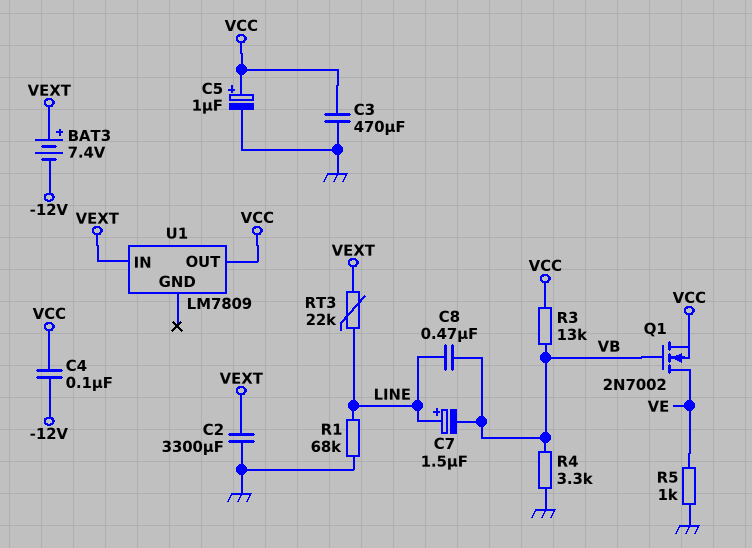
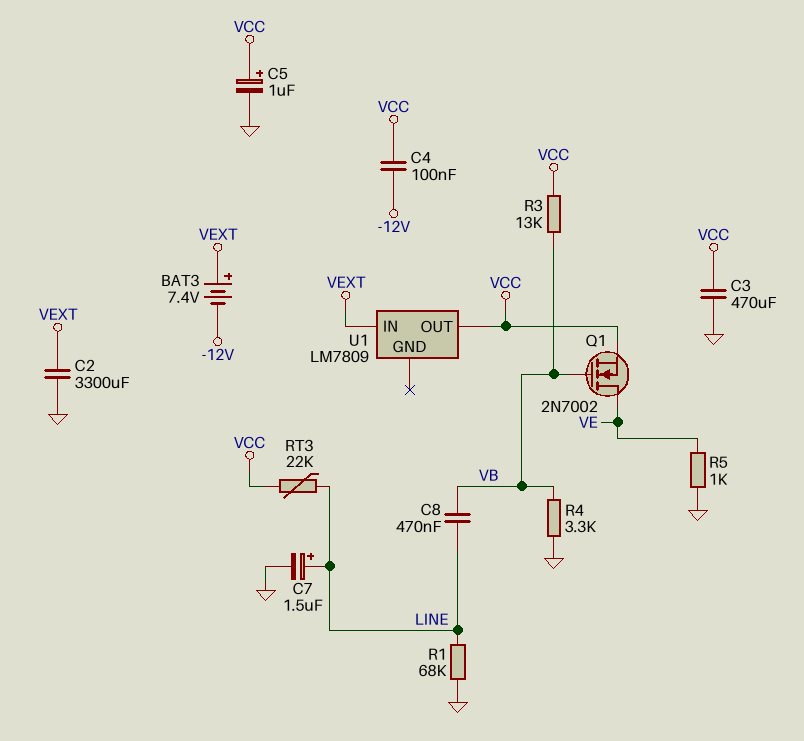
C7: 1.5uF (plus LINE, minus VB) -> 1.5uF (plus LINE, minus GND)
RT3: 22k (LINE, VEXT) -> 22k (LINE, VCC)

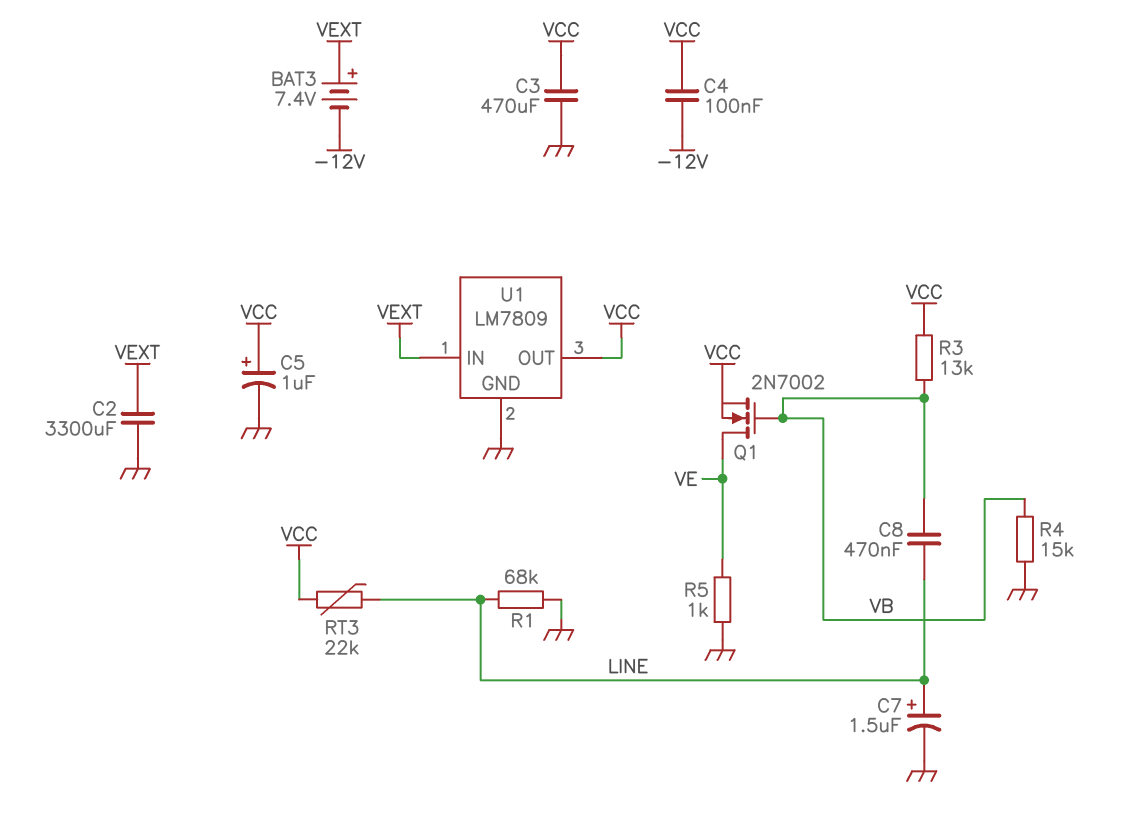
R4: 3.3k (GND, VB) -> 15k (GND, VB)
U1 pin GND: none -> GND

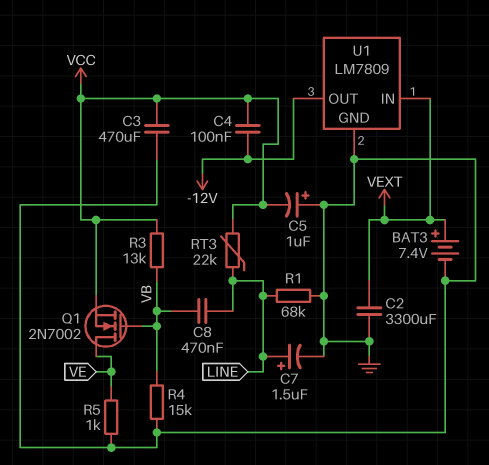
BAT3: 7.4V (plus VEXT, minus -12V) -> 7.4V (plus VEXT, minus GND)
C5: 1uF (plus VCC, minus GND) -> 1uF (plus GND, minus VCC)
U1 pin OUT: VCC -> -12V

